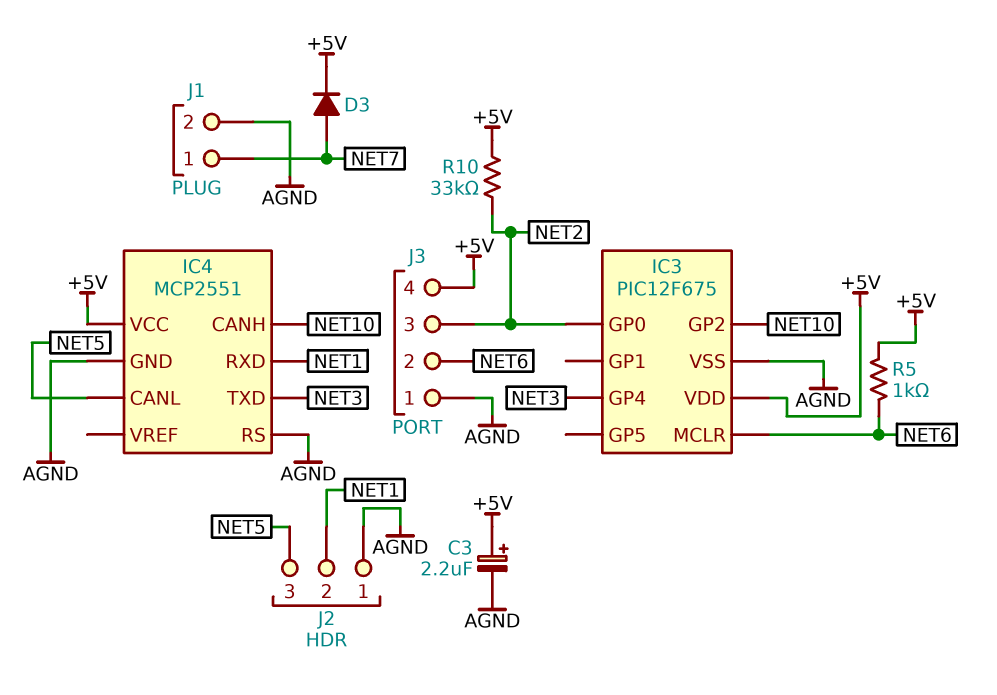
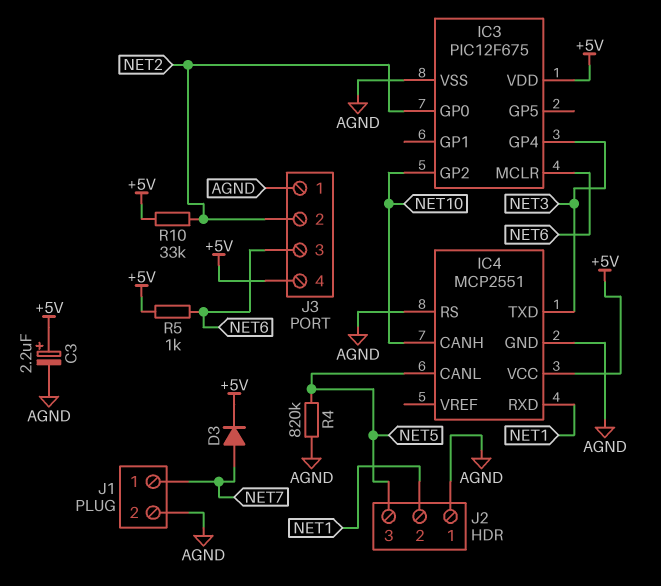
J3 pin 2: NET6 -> NET2
J3 pin 3: NET2 -> NET6
R4: none -> 820k (AGND, NET5)

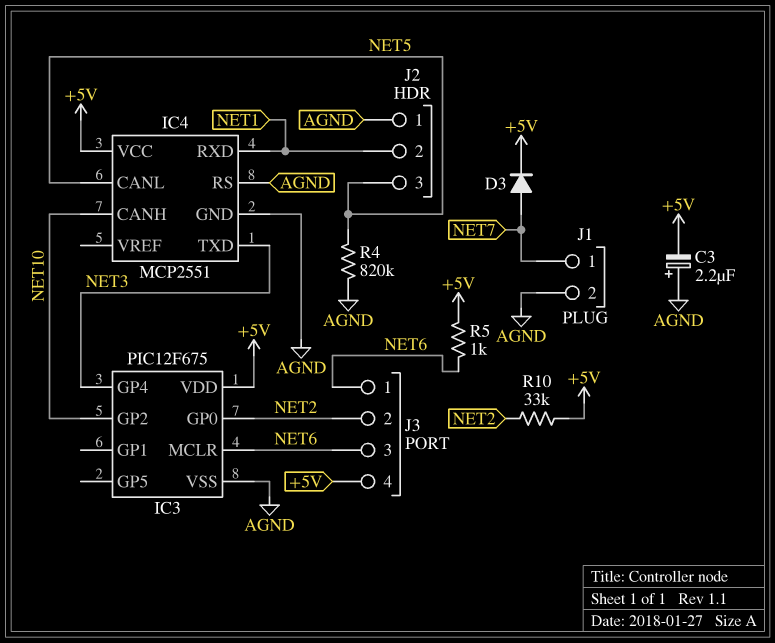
C3: 2.2uF (plus +5V, minus AGND) -> 2.2uF (plus AGND, minus +5V)
J3 pin 1: AGND -> NET6

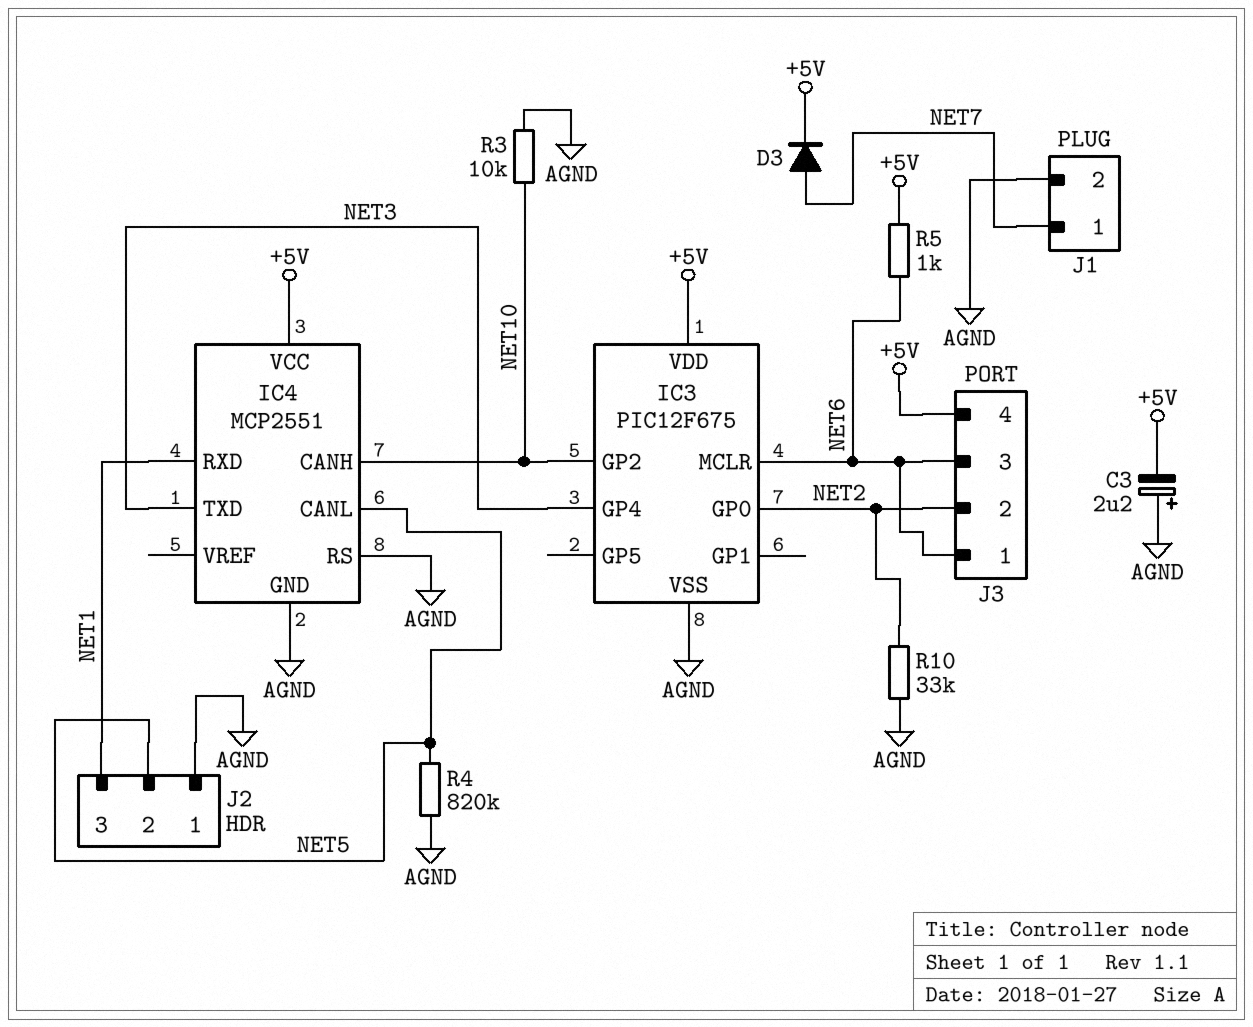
J2 pin 2: NET1 -> NET5
J2 pin 3: NET5 -> NET1
R3: none -> 10k (AGND, NET10)
R10: 33k (+5V, NET2) -> 33k (AGND, NET2)

